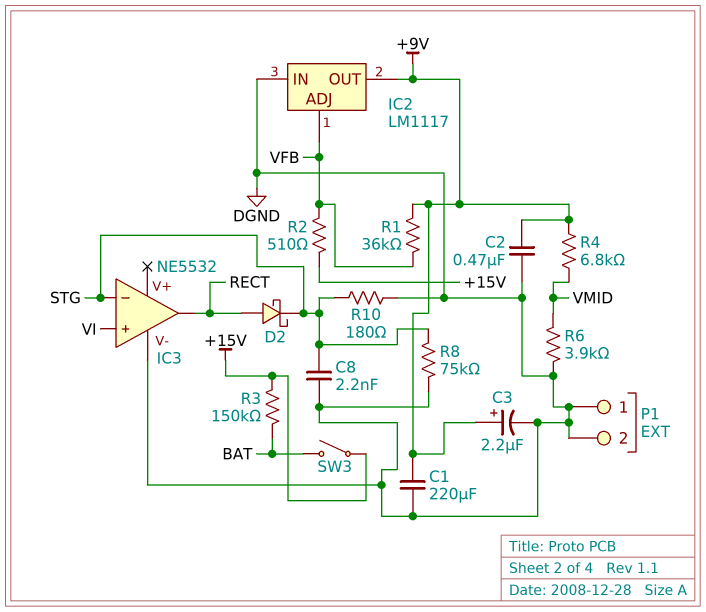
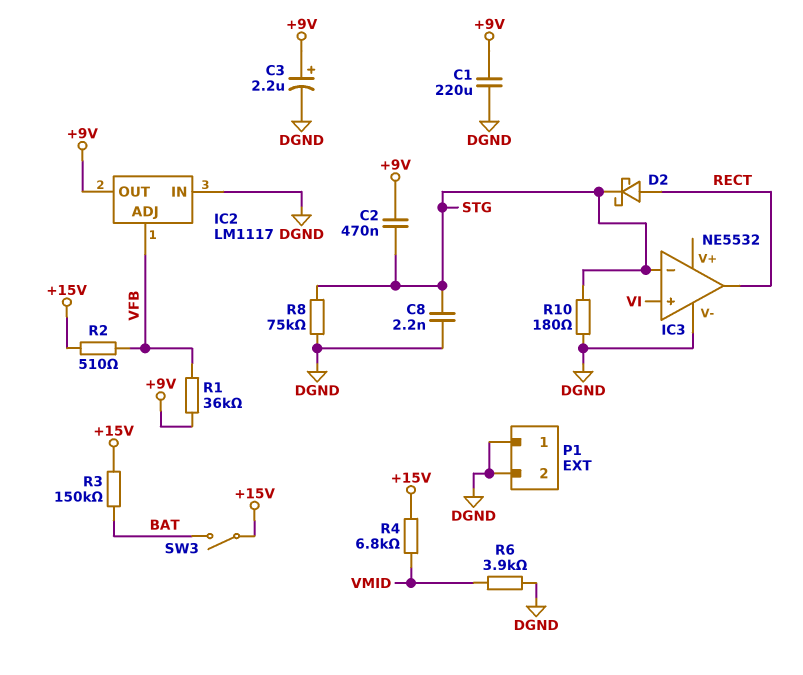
C2: 470nF (+9V, DGND) -> 470nF (+9V, STG)
R4: 6.8k (+9V, VMID) -> 6.8k (+15V, VMID)

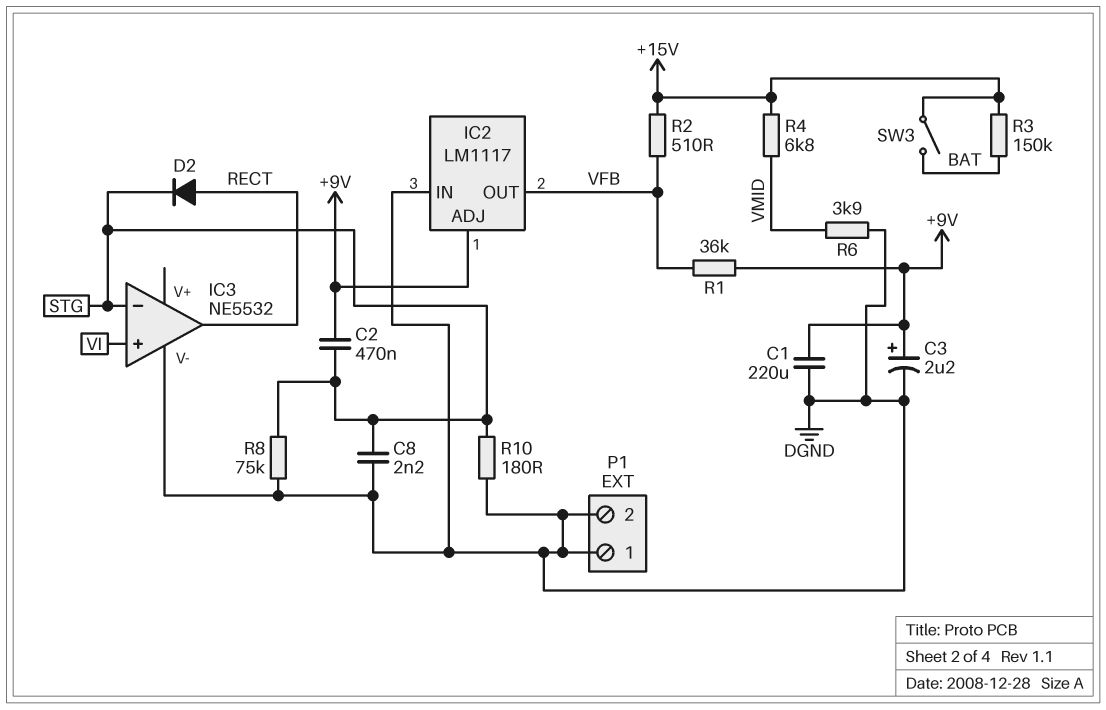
D2: schottky (A RECT, K STG) -> diode (A RECT, K STG)
IC2 pin ADJ: VFB -> +9V
IC2 pin OUT: +9V -> VFB

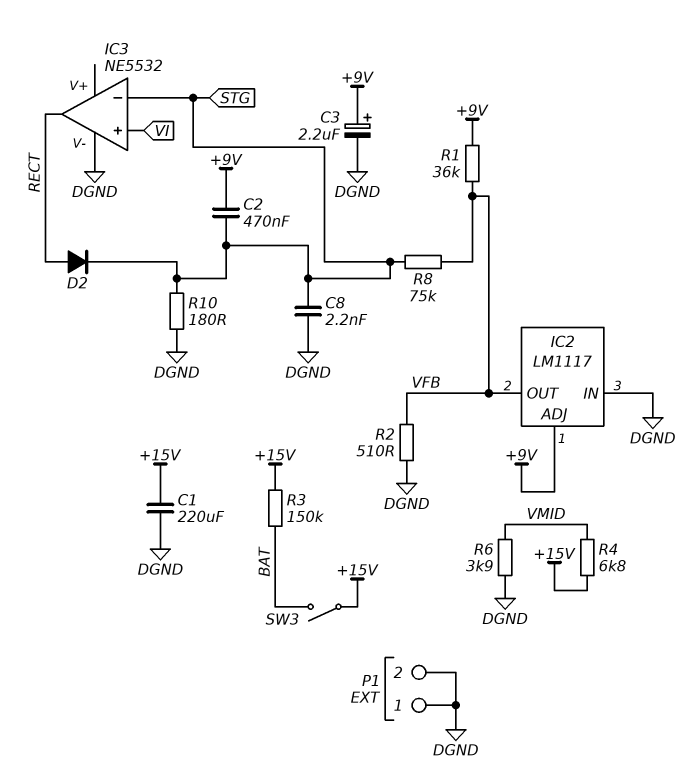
C1: 220uF (+9V, DGND) -> 220uF (+15V, DGND)
R2: 510 (+15V, VFB) -> 510 (DGND, VFB)
R8: 75k (DGND, STG) -> 75k (STG, VFB)

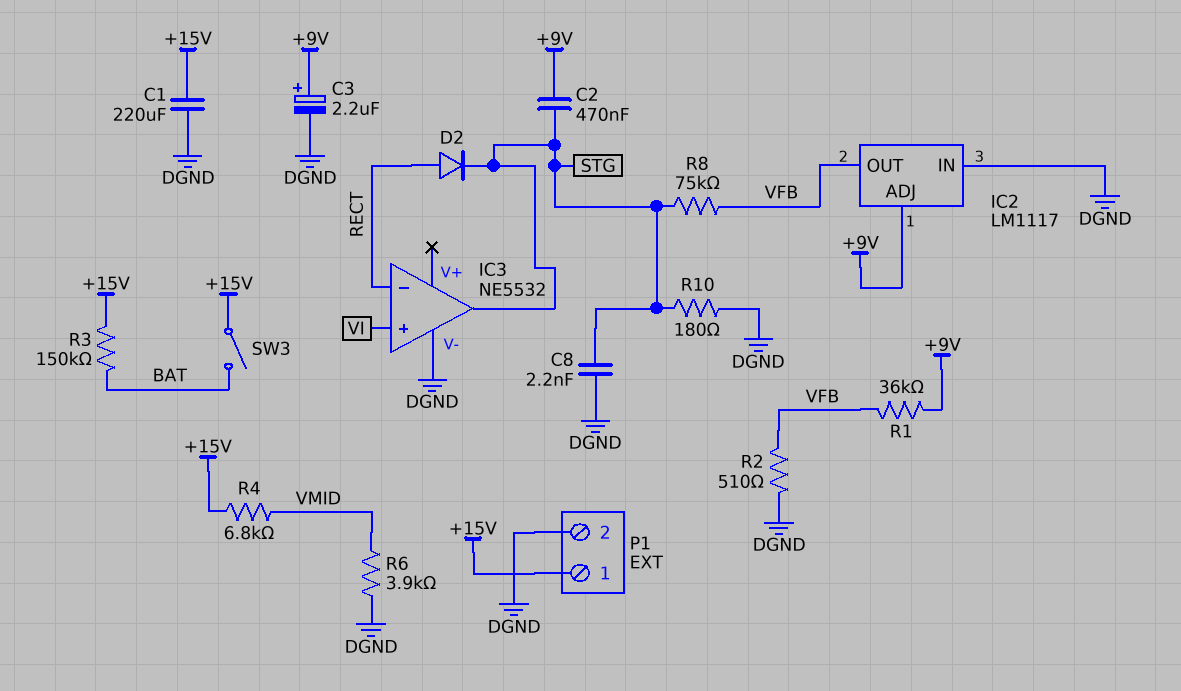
IC3 pin in-: STG -> RECT
IC3 pin out: RECT -> STG
P1 pin 1: DGND -> +15V

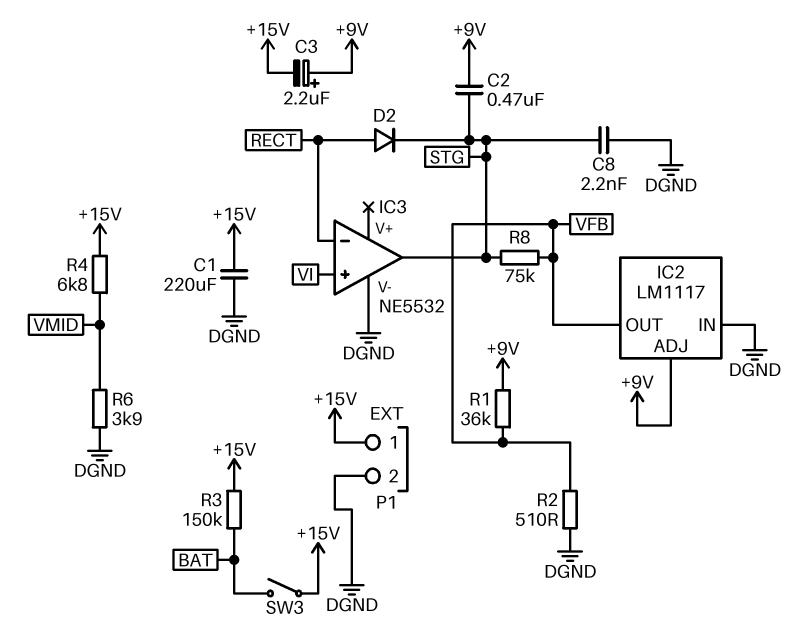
C3: 2.2uF (plus +9V, minus DGND) -> 2.2uF (plus +9V, minus +15V)
R10: 180 (DGND, STG) -> none

